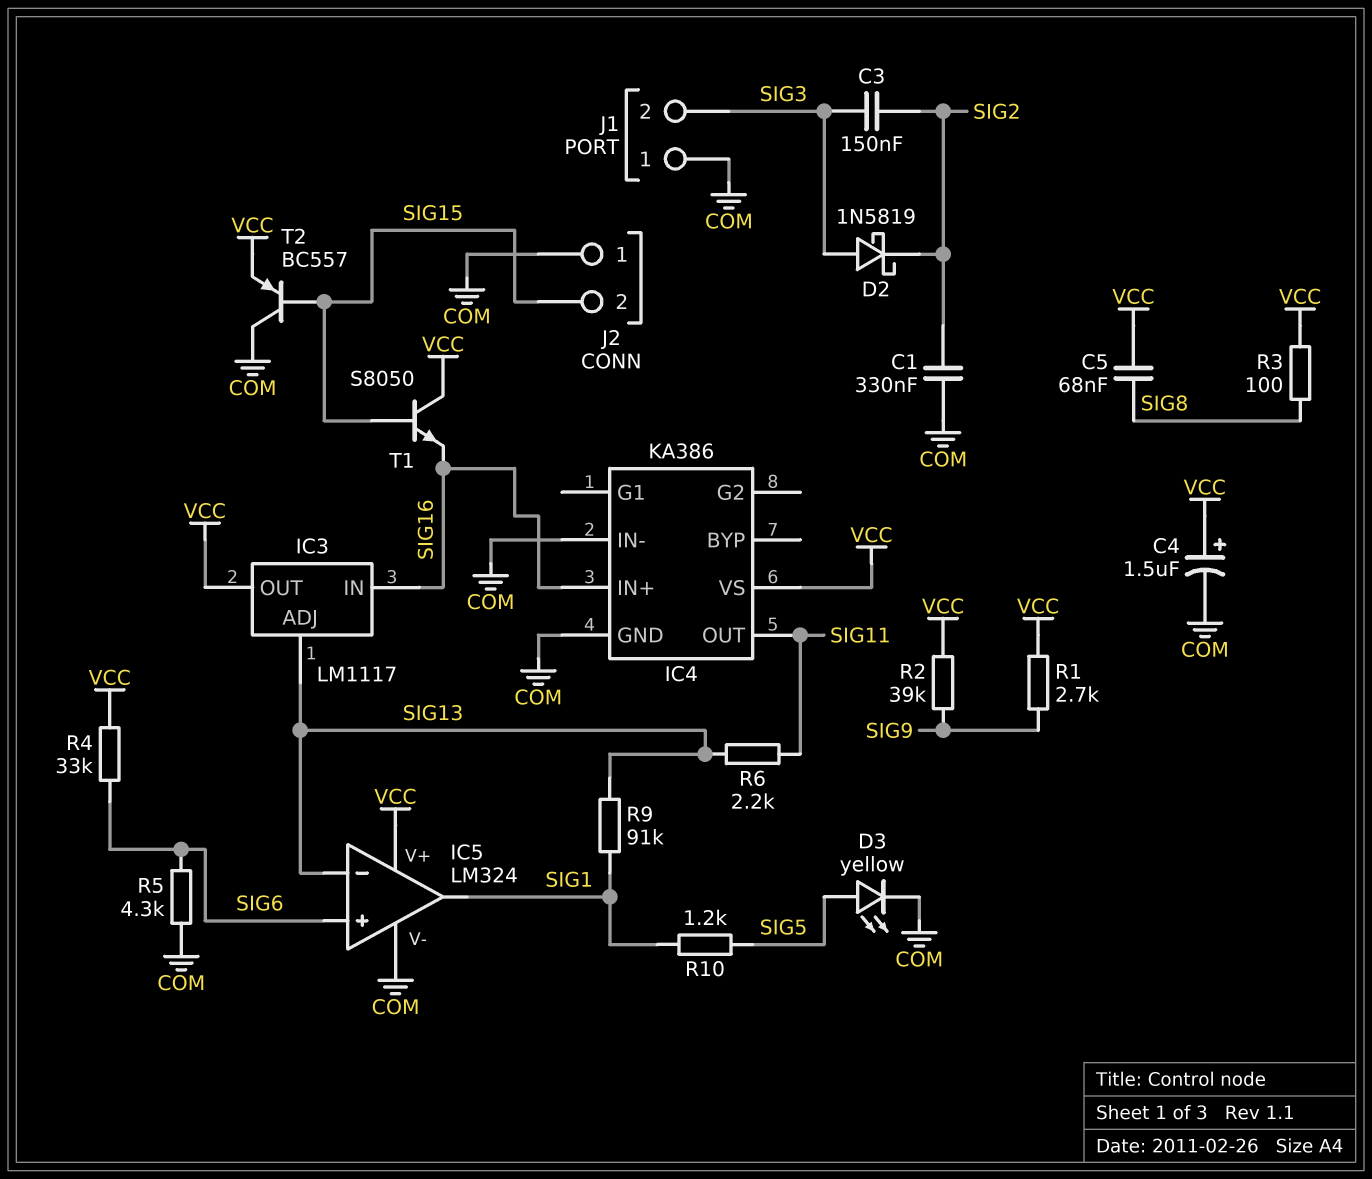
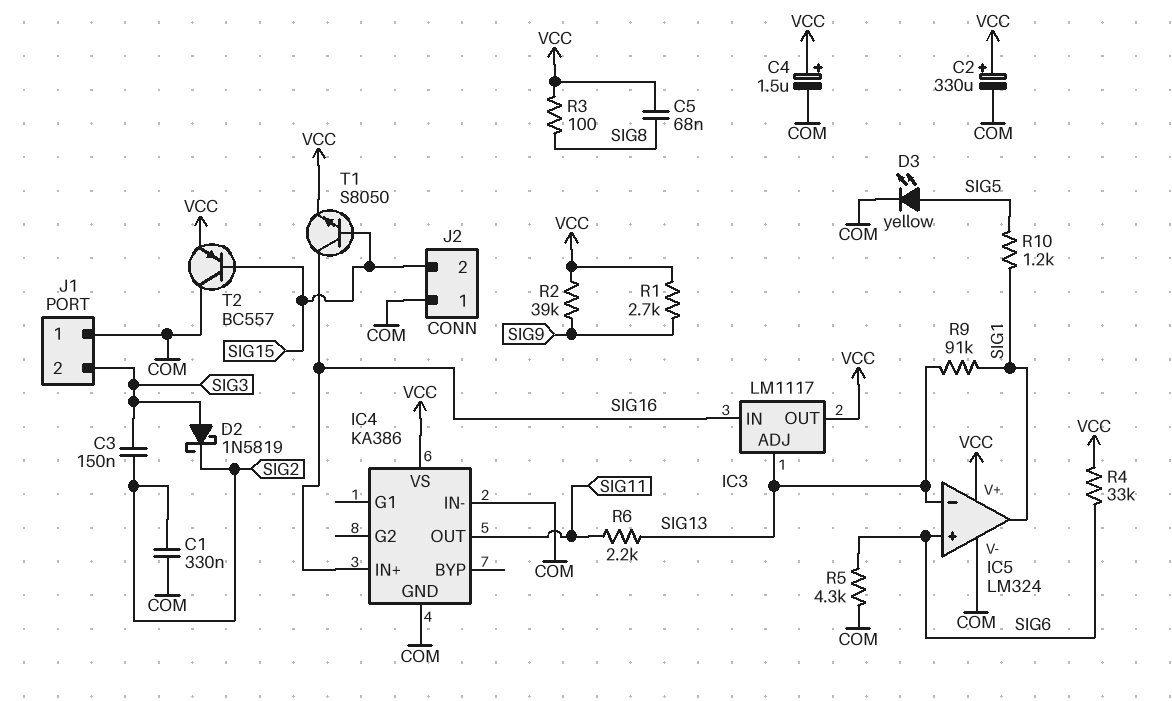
C2: none -> 330uF (plus VCC, minus COM)
T1: NPN S8050 (B SIG15, C VCC, E SIG16) -> NPN S8050 (B SIG15, C SIG16, E VCC)

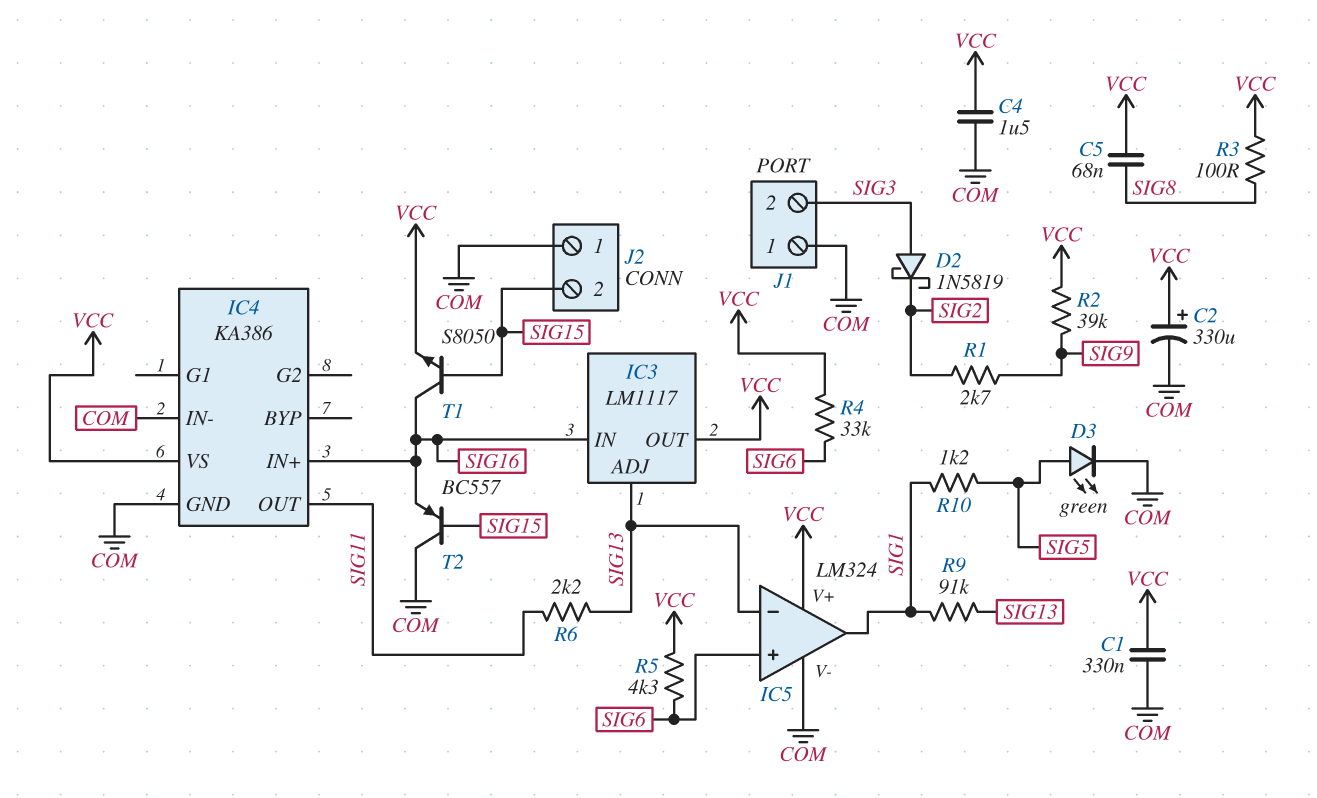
C1: 330nF (COM, SIG2) -> 330nF (COM, VCC)
C3: 150nF (SIG2, SIG3) -> none
C4: 1.5uF (plus VCC, minus COM) -> 1.5uF (COM, VCC)
D3: LED yellow (A SIG5, K COM) -> LED green (A SIG5, K COM)
R1: 2.7k (SIG9, VCC) -> 2.7k (SIG2, SIG9)
R5: 4.3k (COM, SIG6) -> 4.3k (SIG6, VCC)
T2: PNP BC557 (B SIG15, C COM, E VCC) -> PNP BC557 (B SIG15, C COM, E SIG16)

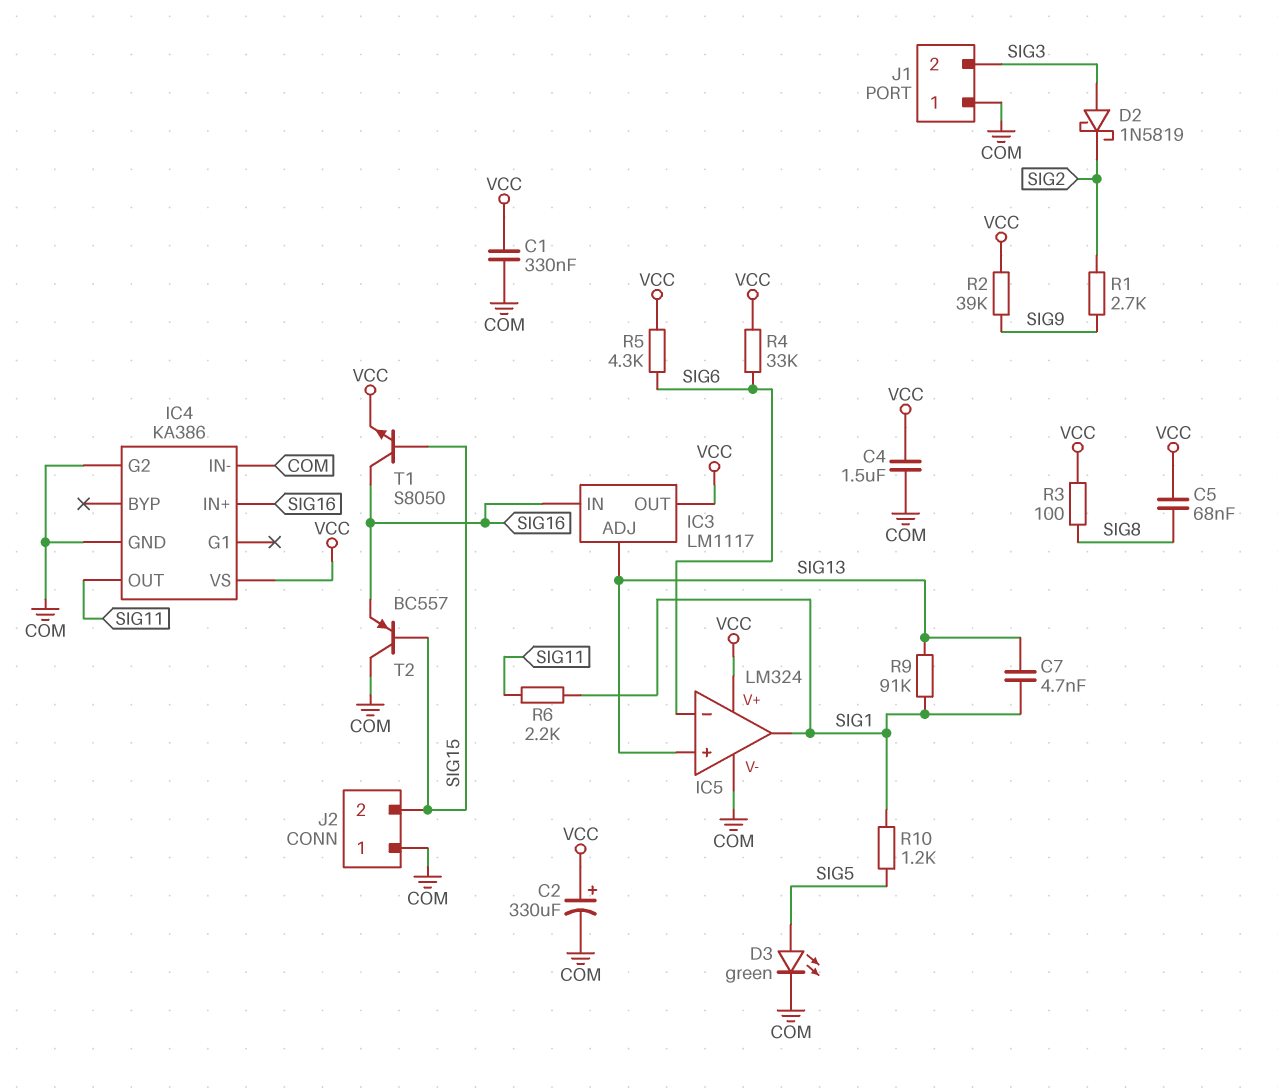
C7: none -> 4.7nF (SIG1, SIG13)
IC4 pin G2: none -> COM
IC5 pin in+: SIG6 -> SIG13
IC5 pin in-: SIG13 -> SIG6
R6: 2.2k (SIG11, SIG13) -> 2.2k (SIG1, SIG11)

